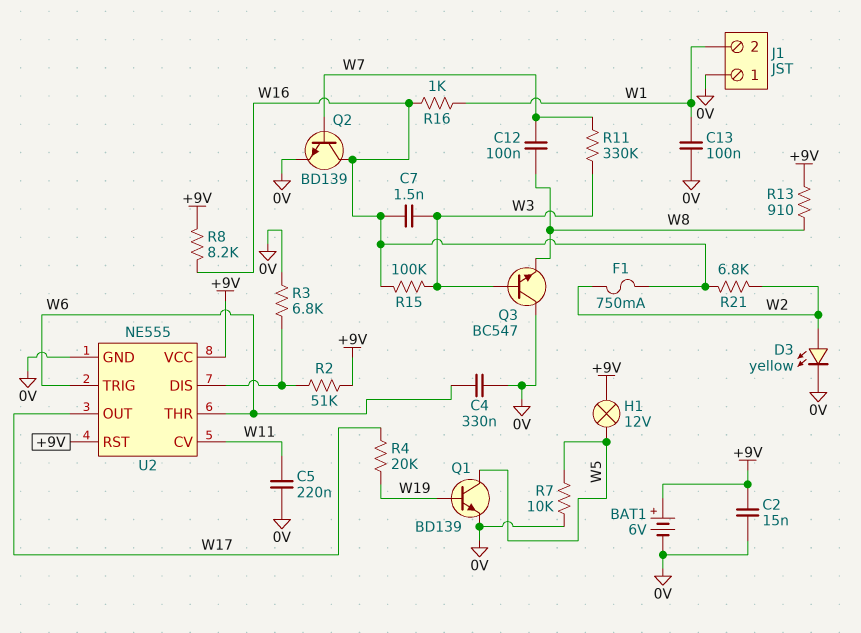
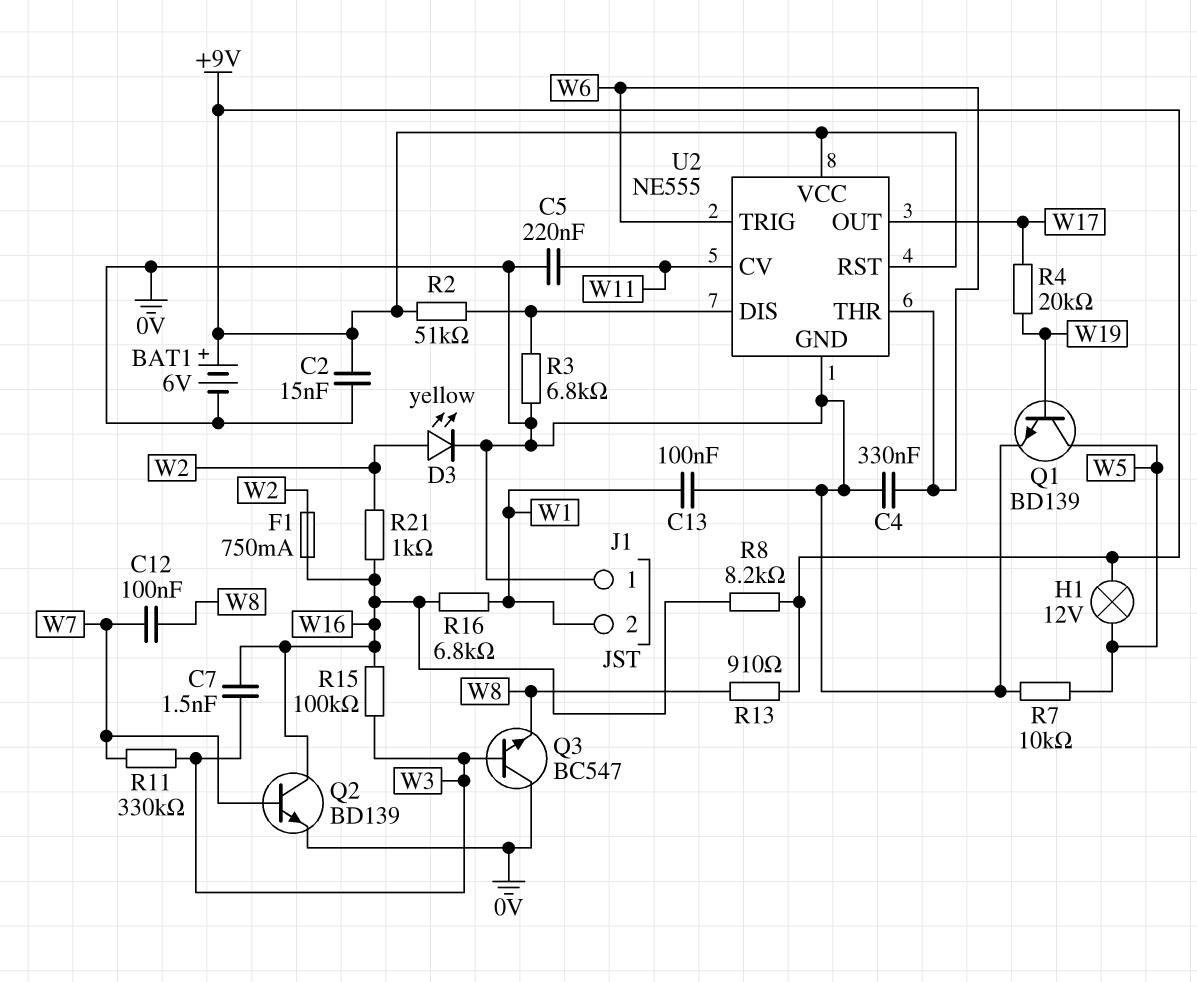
R16: 1k (W1, W16) -> 6.8k (W1, W16)
R21: 6.8k (W2, W16) -> 1k (W2, W16)

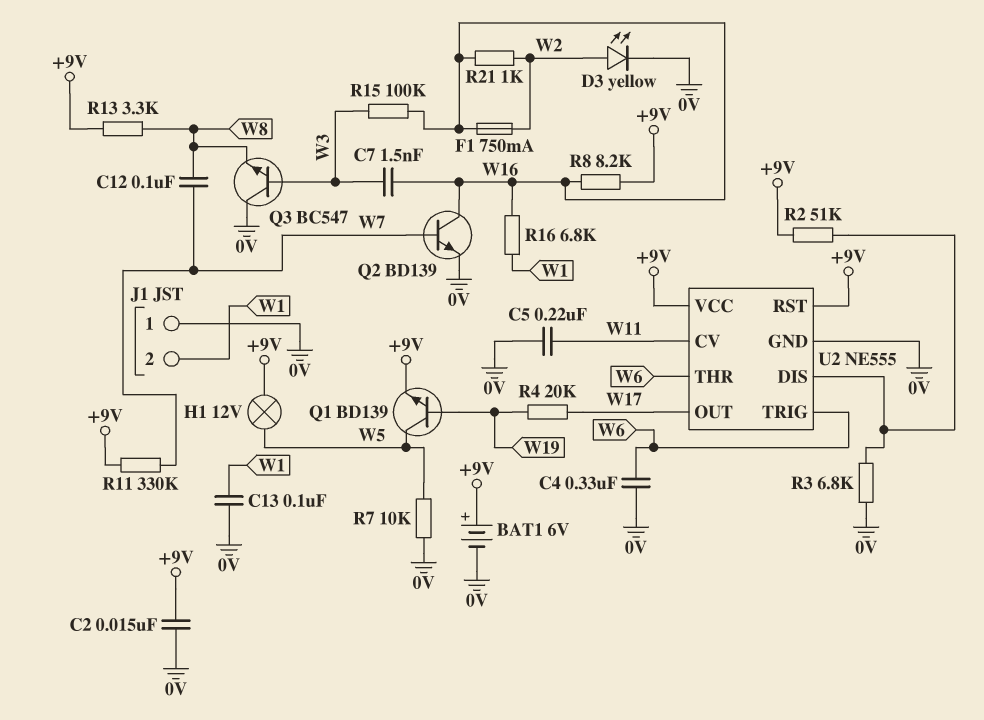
Q1: NPN BD139 (B W19, C W5, E 0V) -> NPN BD139 (B W19, C W5, E +9V)
R11: 330k (W3, W7) -> 330k (+9V, W7)
R13: 910 (+9V, W8) -> 3.3k (+9V, W8)

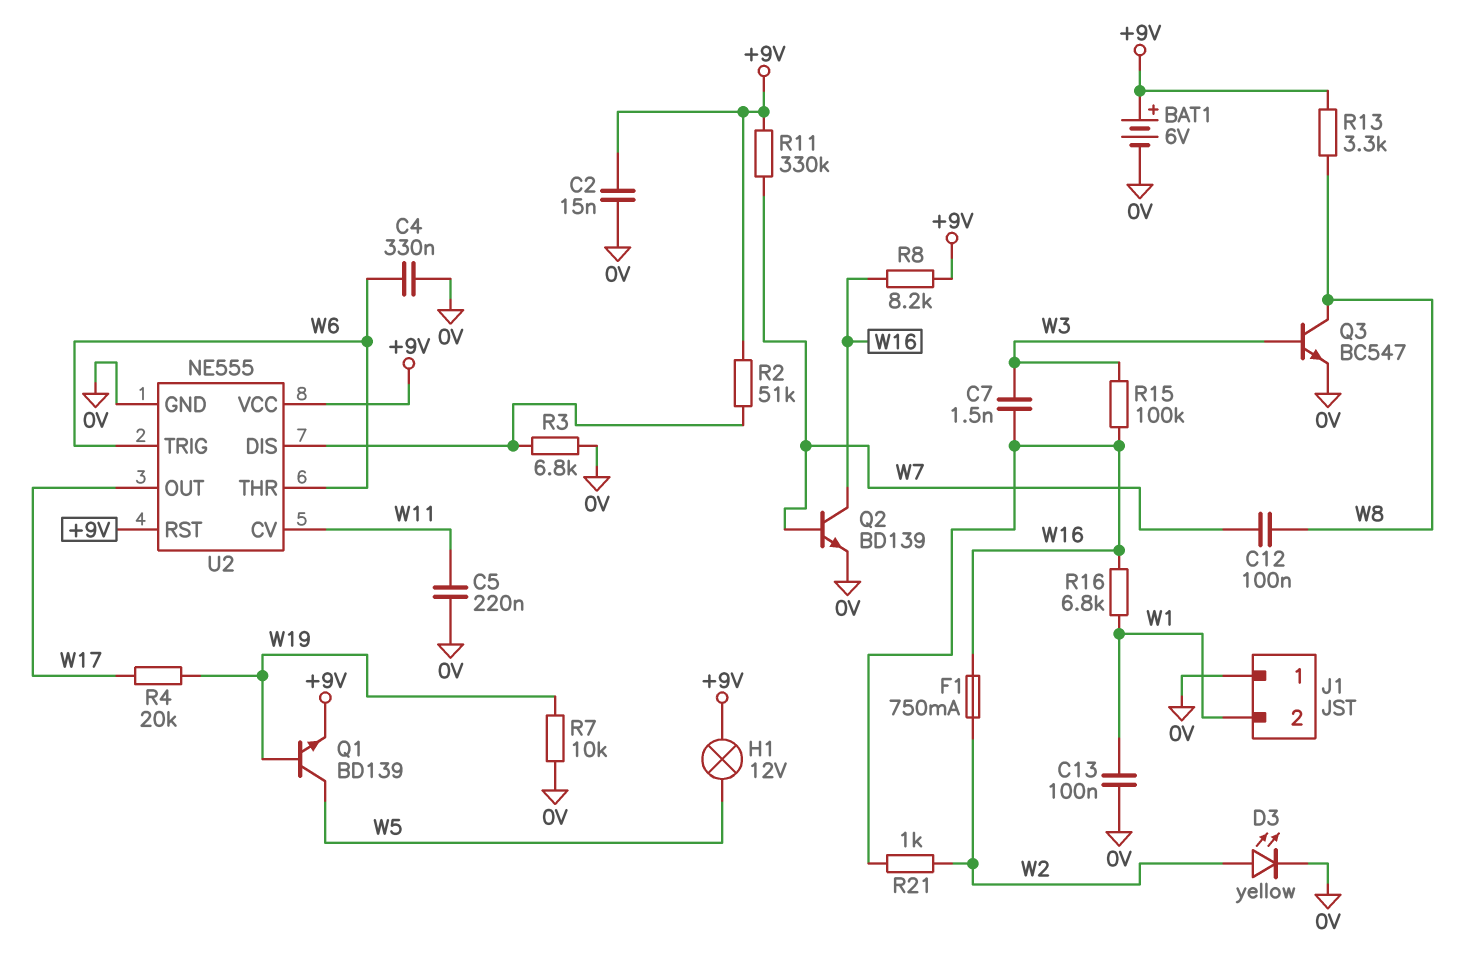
Q3: NPN BC547 (B W3, C 0V, E W8) -> NPN BC547 (B W3, C W8, E 0V)
R7: 10k (0V, W5) -> 10k (0V, W19)

